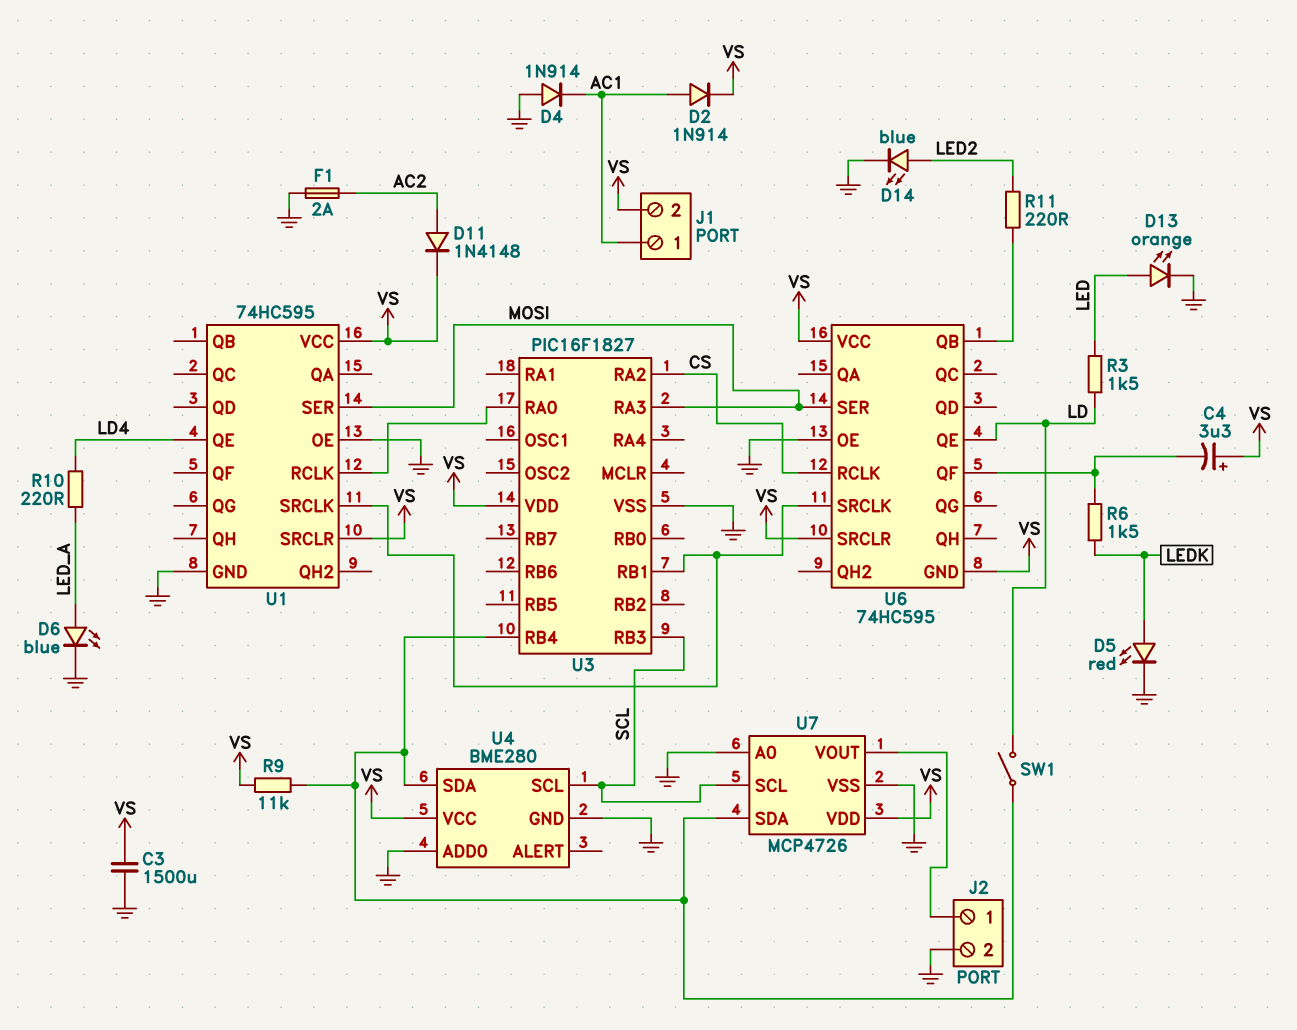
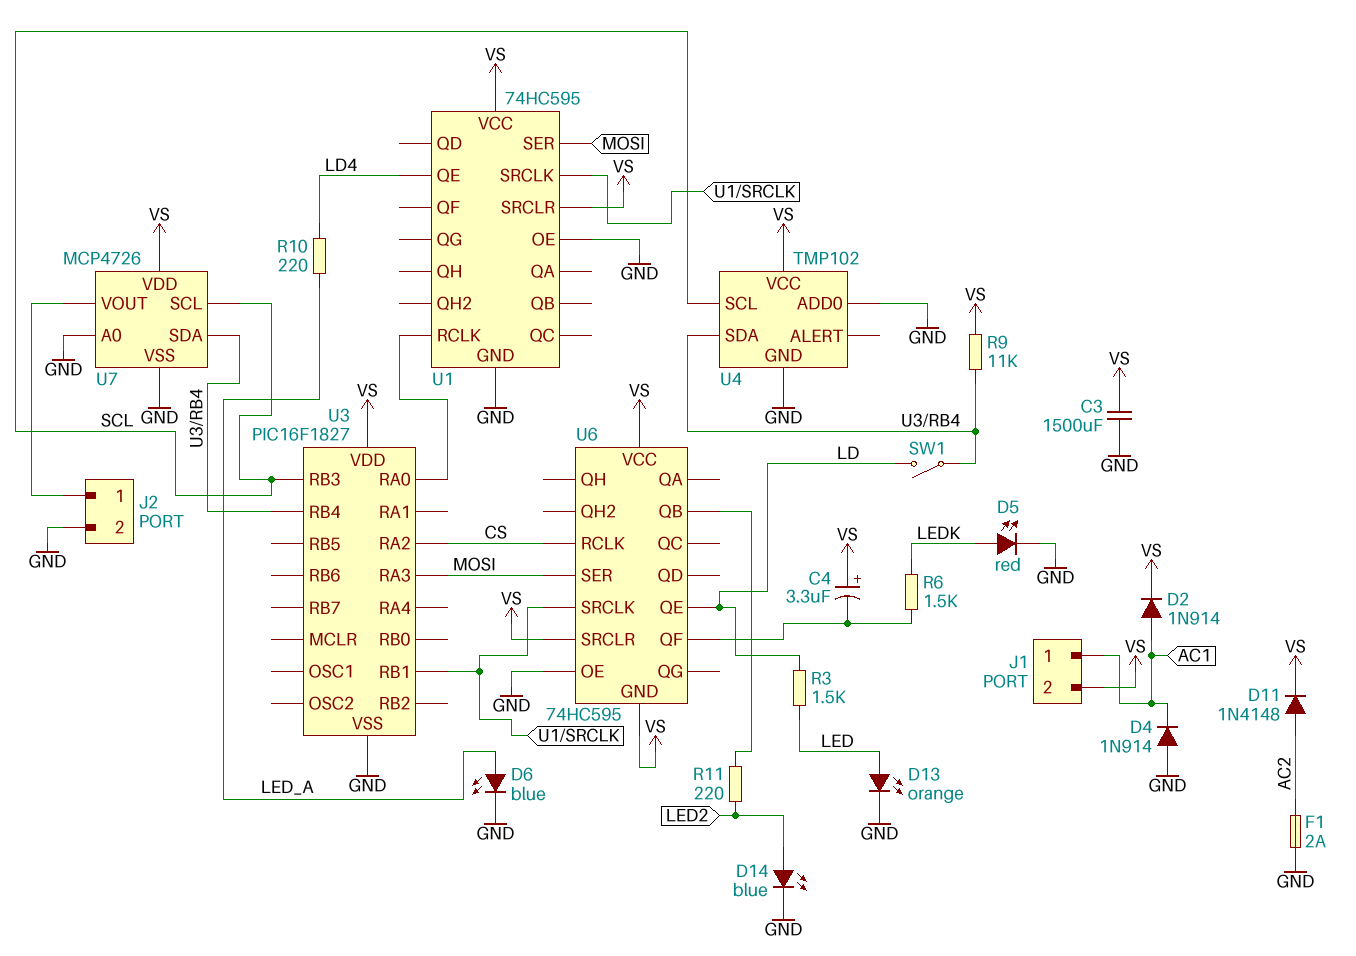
U4: BME280 -> TMP102

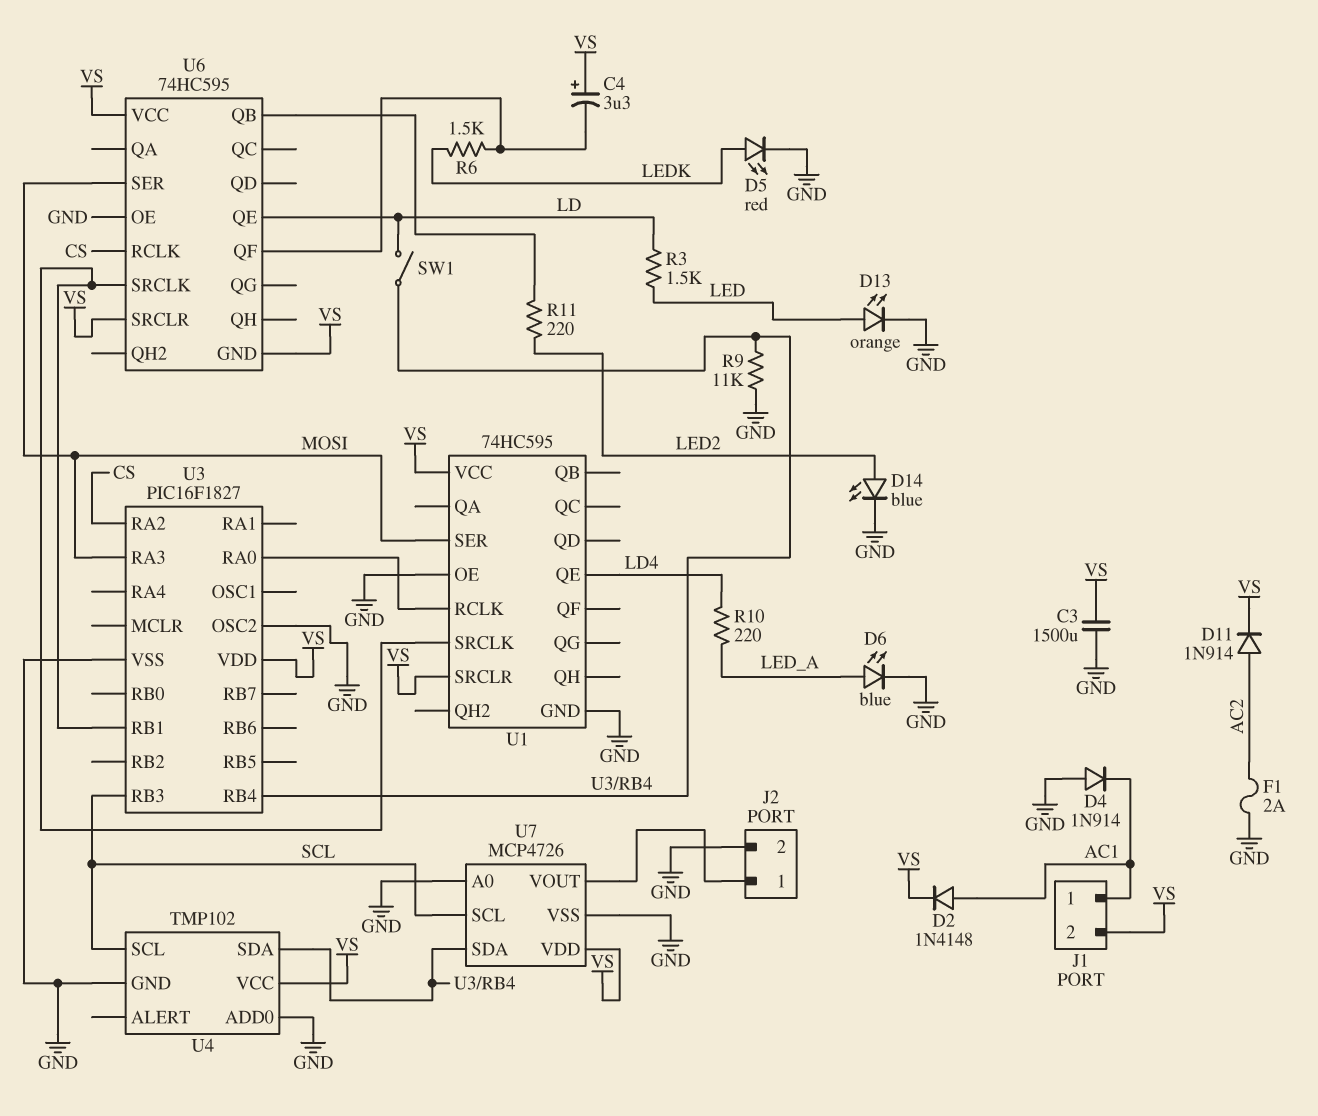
D2: diode 1N914 (A AC1, K VS) -> diode 1N4148 (A AC1, K VS)
D11: diode 1N4148 (A AC2, K VS) -> diode 1N914 (A AC2, K VS)
R9: 11k (U3/RB4, VS) -> 11k (GND, U3/RB4)
U3 pin OSC2: none -> GND

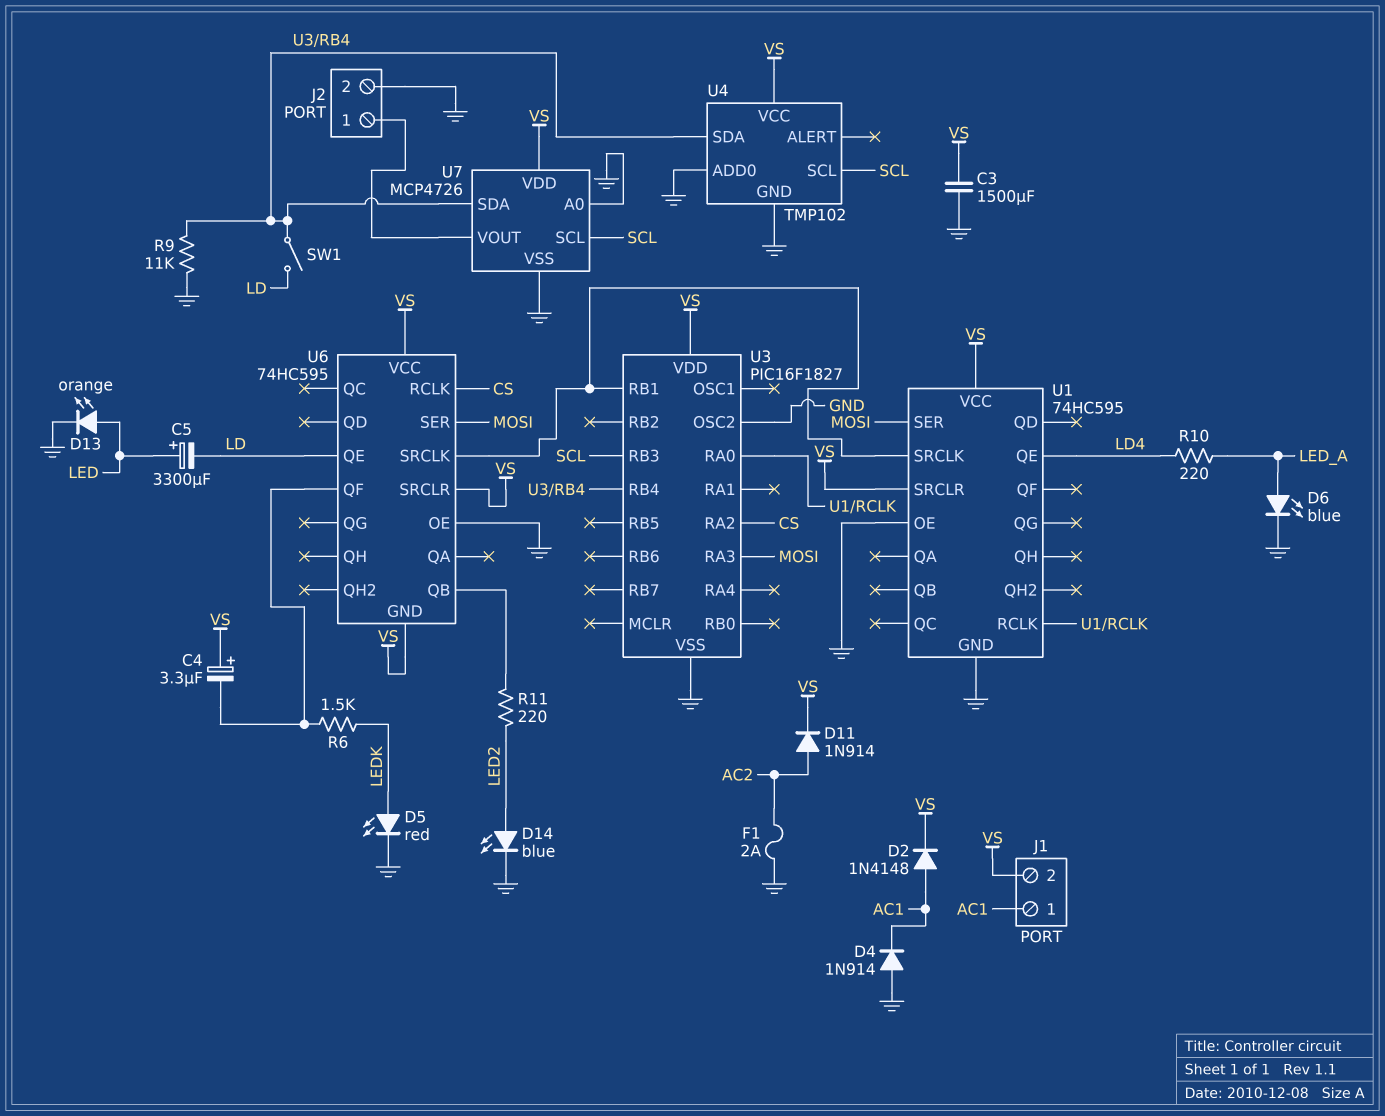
C5: none -> 3300uF (plus LED, minus LD)
R3: 1.5k (LD, LED) -> none

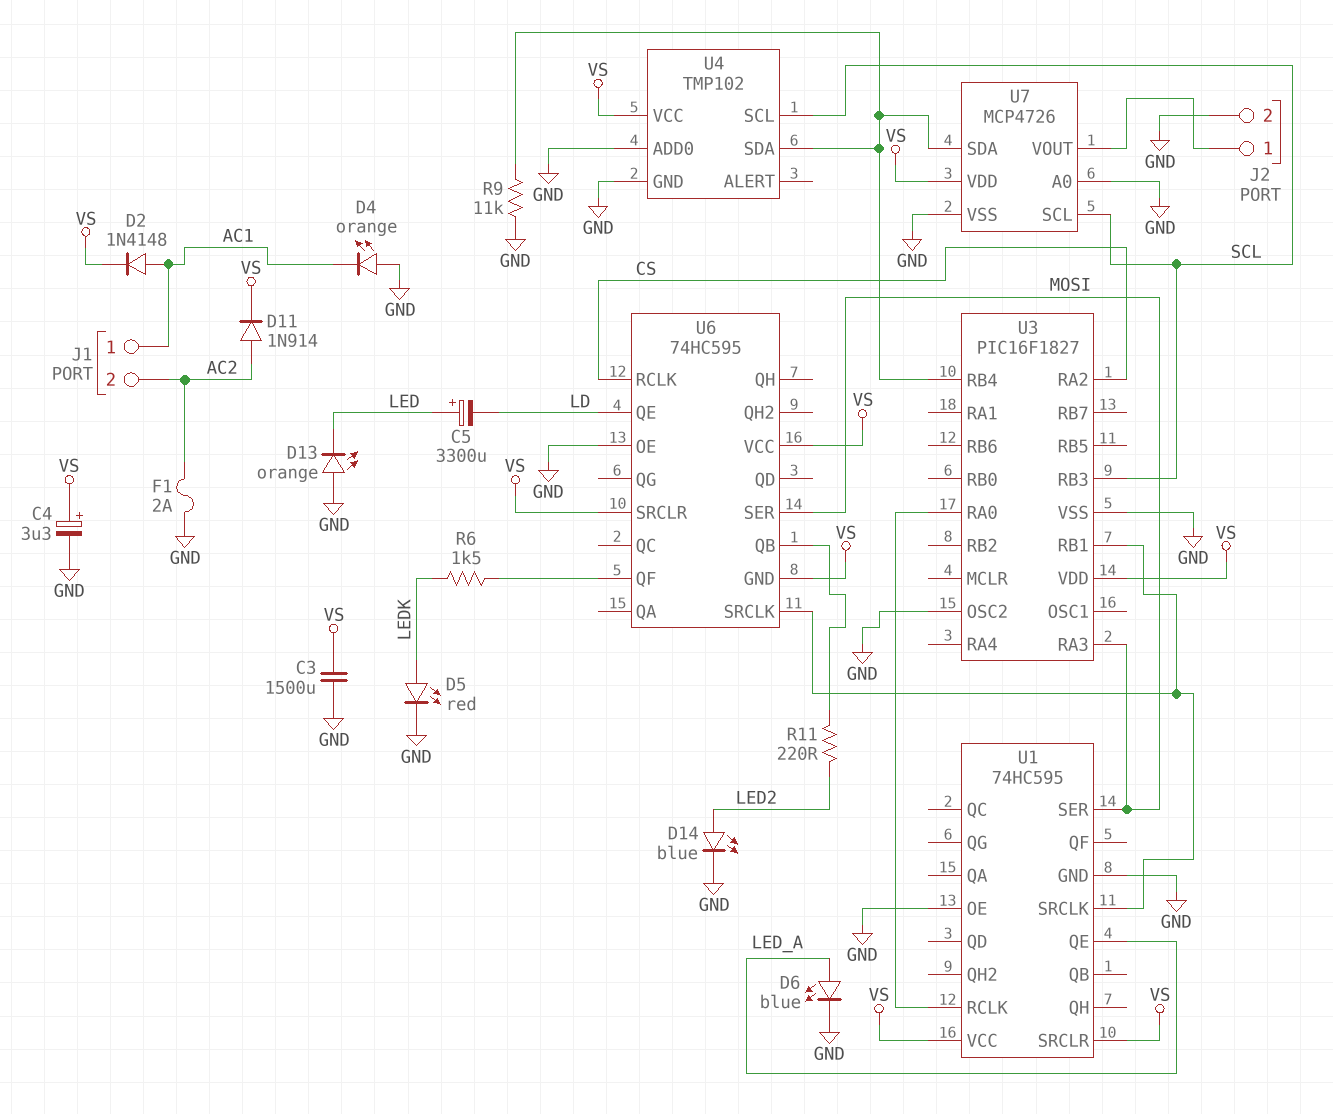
C4: 3.3uF (plus VS, minus U6/QF) -> 3.3uF (plus VS, minus GND)
D4: diode 1N914 (A GND, K AC1) -> LED orange (A GND, K AC1)
D13: LED orange (A LED, K GND) -> LED orange (A GND, K LED)
J1 pin 2: VS -> AC2
R10: 220 (LD4, LED_A) -> none
SW1: switch (LD, U3/RB4) -> none
U1 pin QE: LD4 -> LED_A

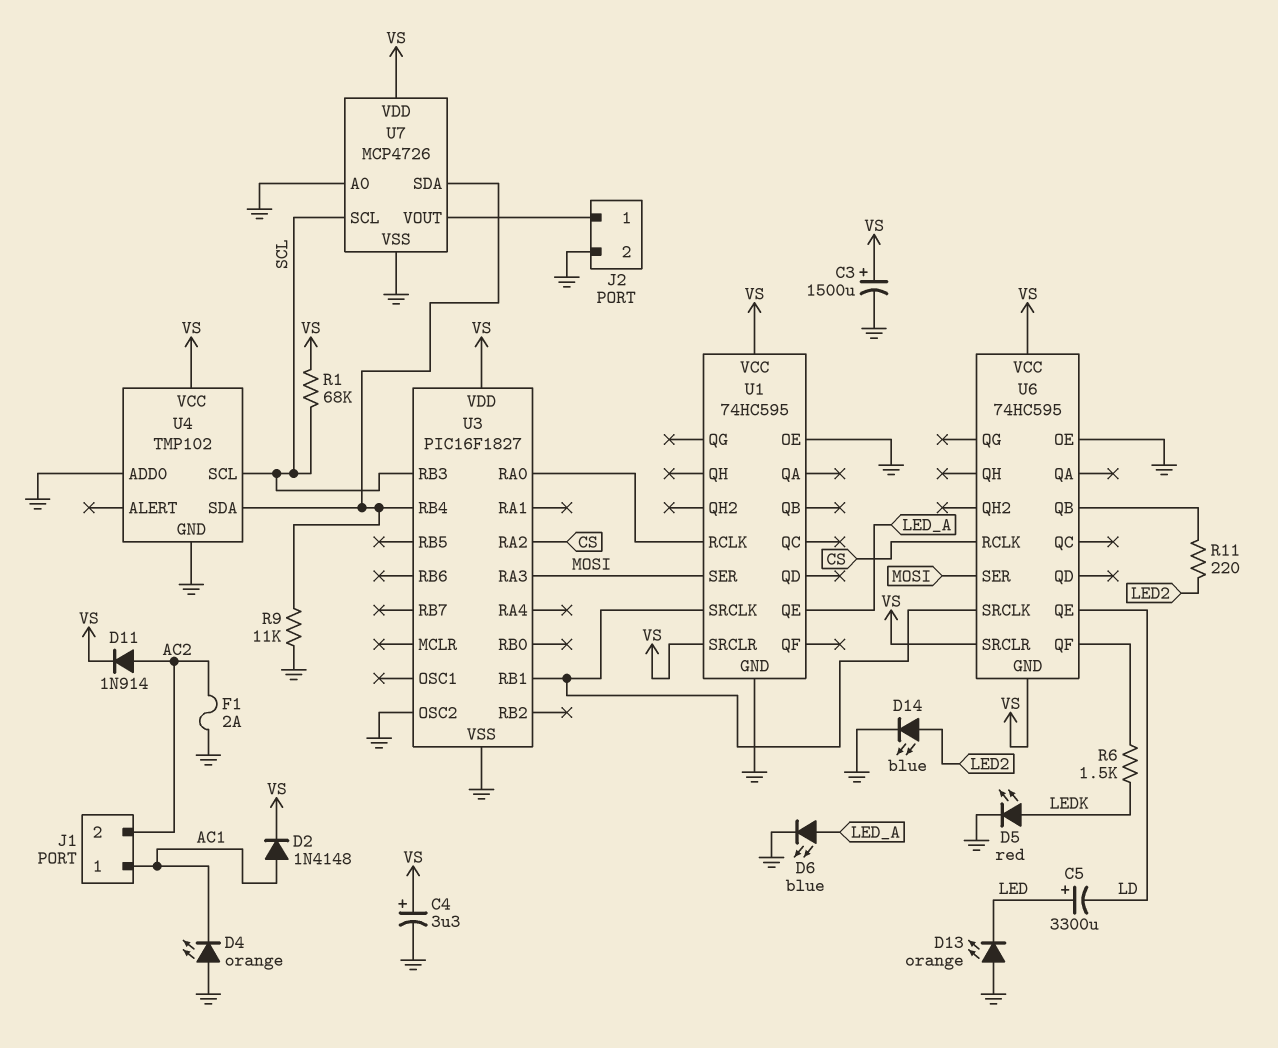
C3: 1500uF (GND, VS) -> 1500uF (plus VS, minus GND)
R1: none -> 68k (SCL, VS)

